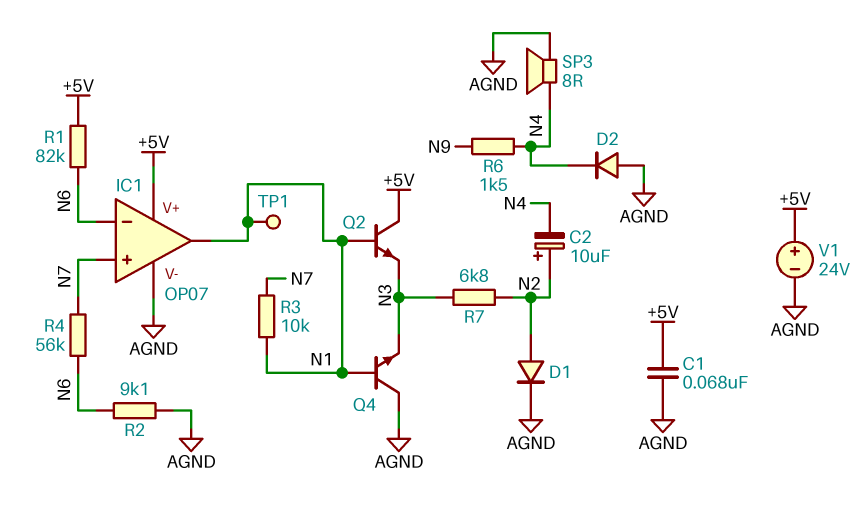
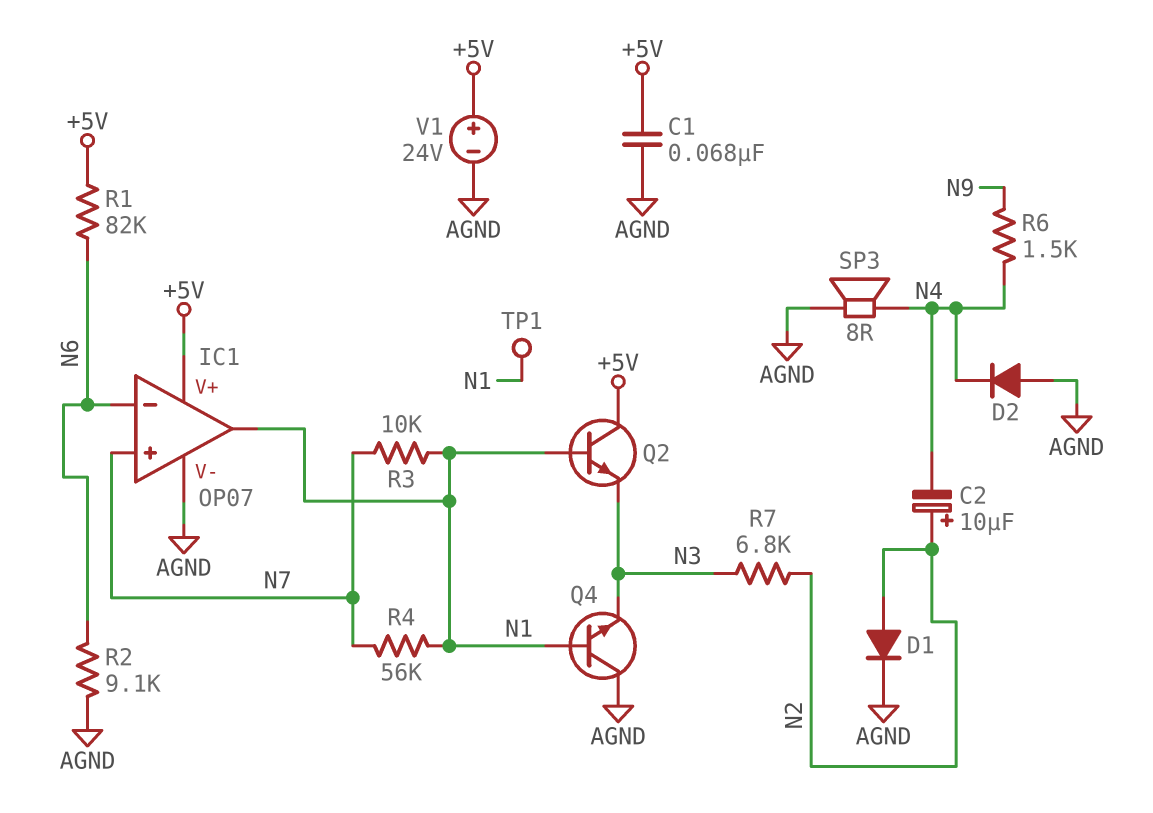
R4: 56k (N6, N7) -> 56k (N1, N7)

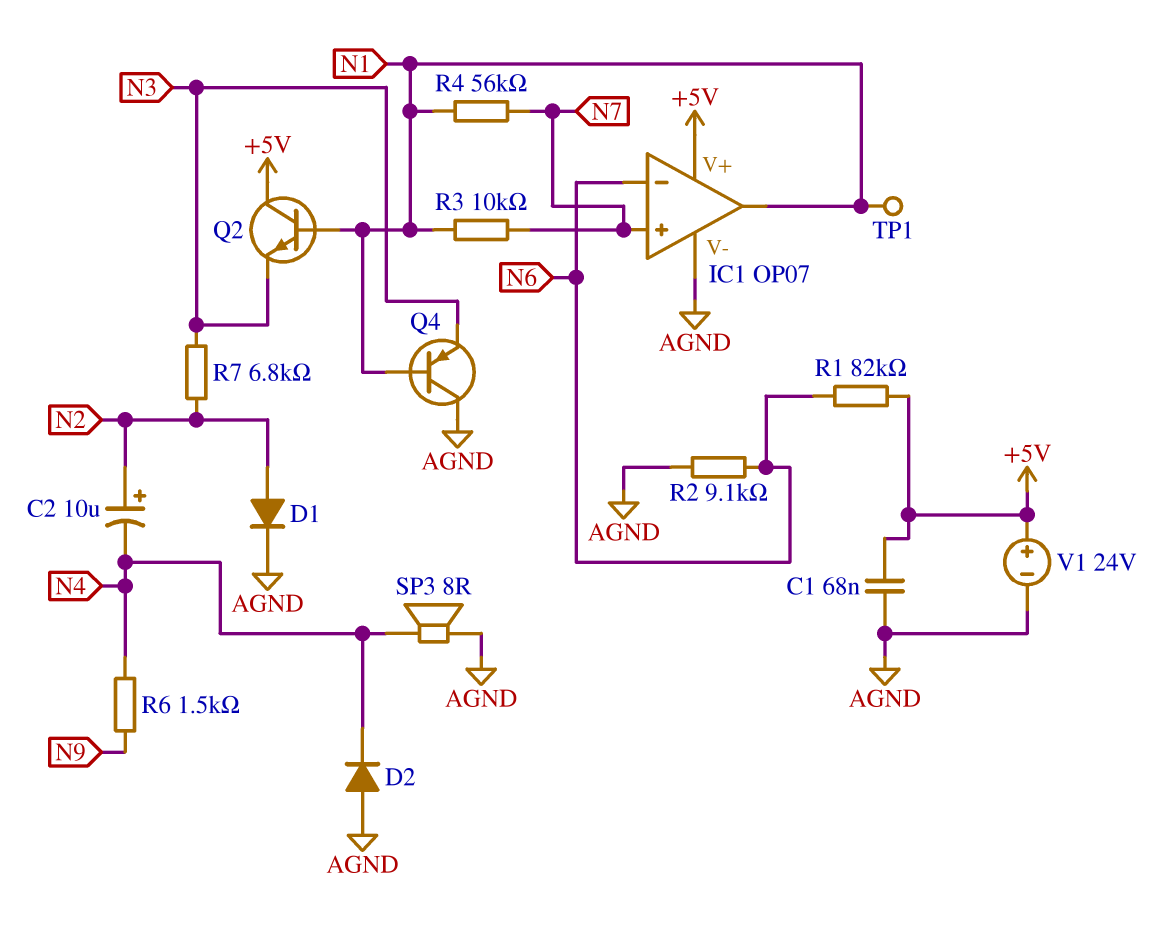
Q4: NPN (B N1, C AGND, E N3) -> PNP (B N1, C AGND, E N3)

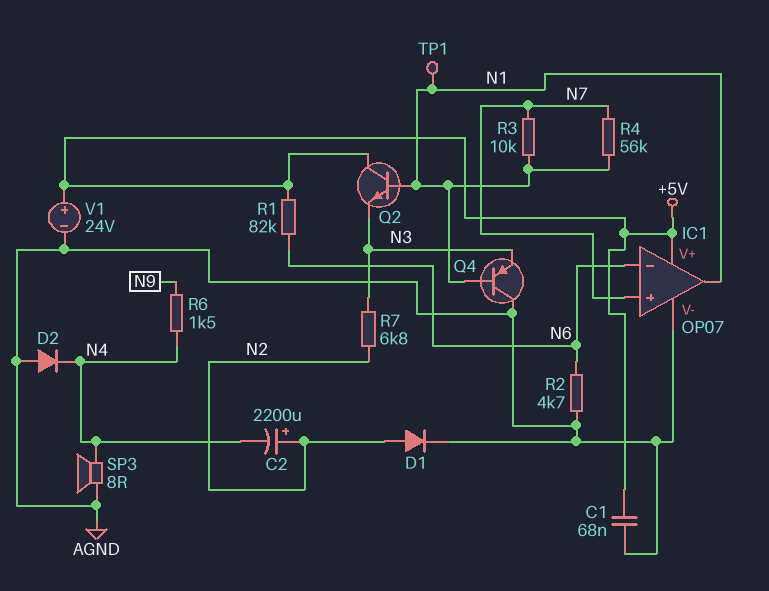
C2: 10uF (plus N2, minus N4) -> 2200uF (plus N2, minus N4)
R2: 9.1k (AGND, N6) -> 4.7k (AGND, N6)

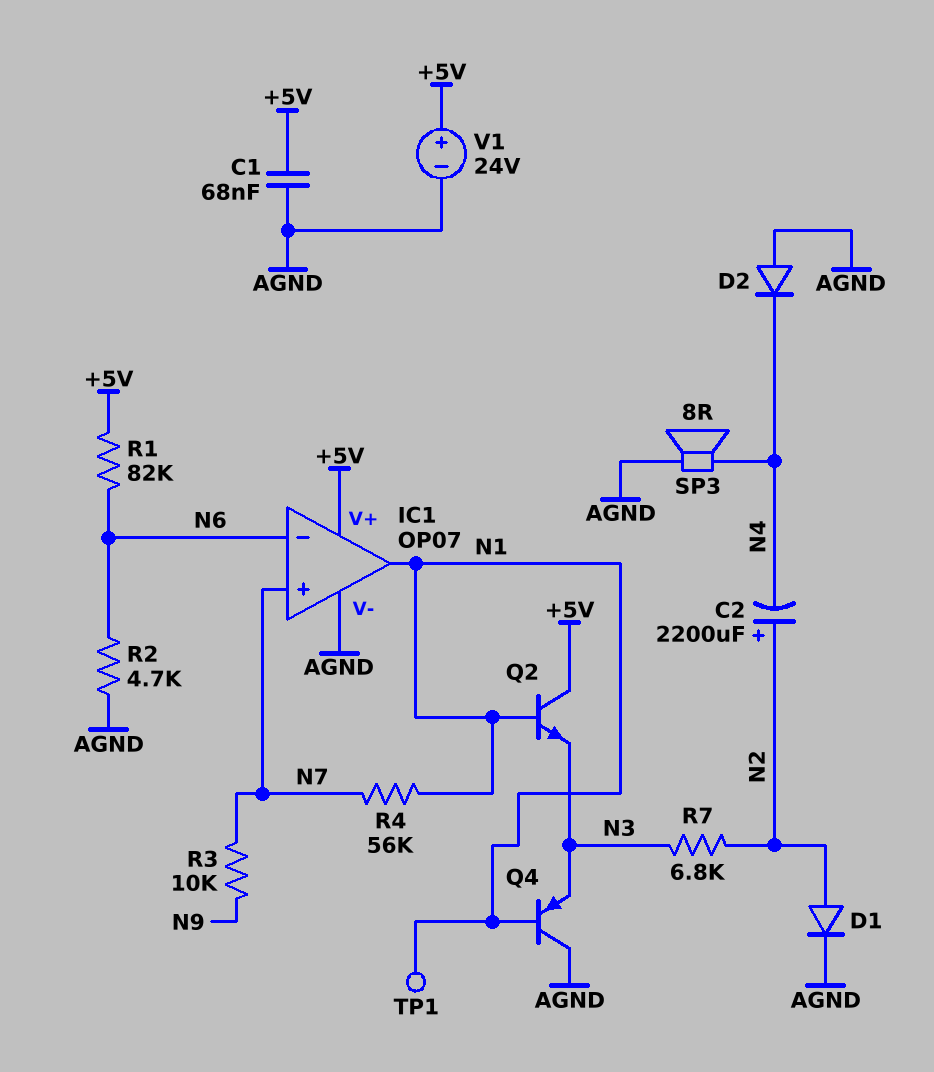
R3: 10k (N1, N7) -> 10k (N7, N9)
R6: 1.5k (N4, N9) -> none

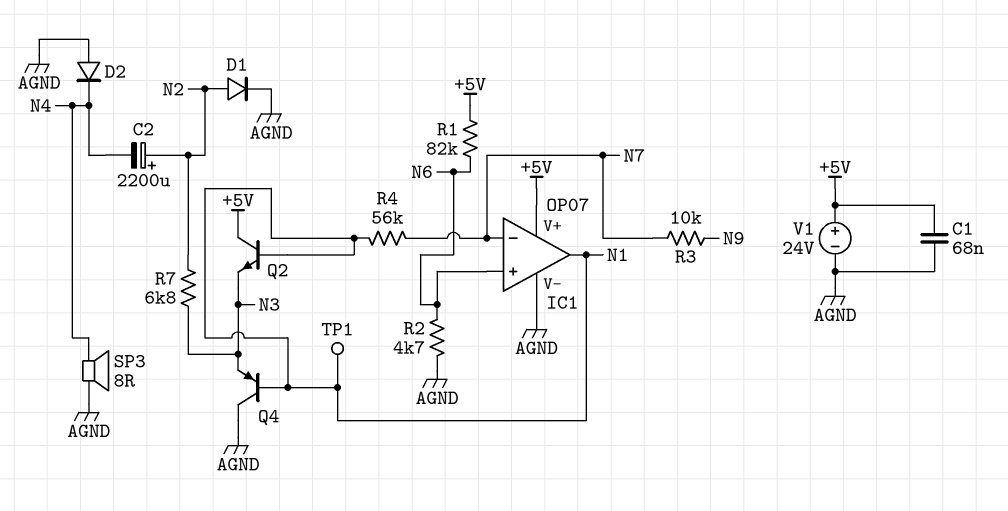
IC1 pin in+: N7 -> N6
IC1 pin in-: N6 -> N7

